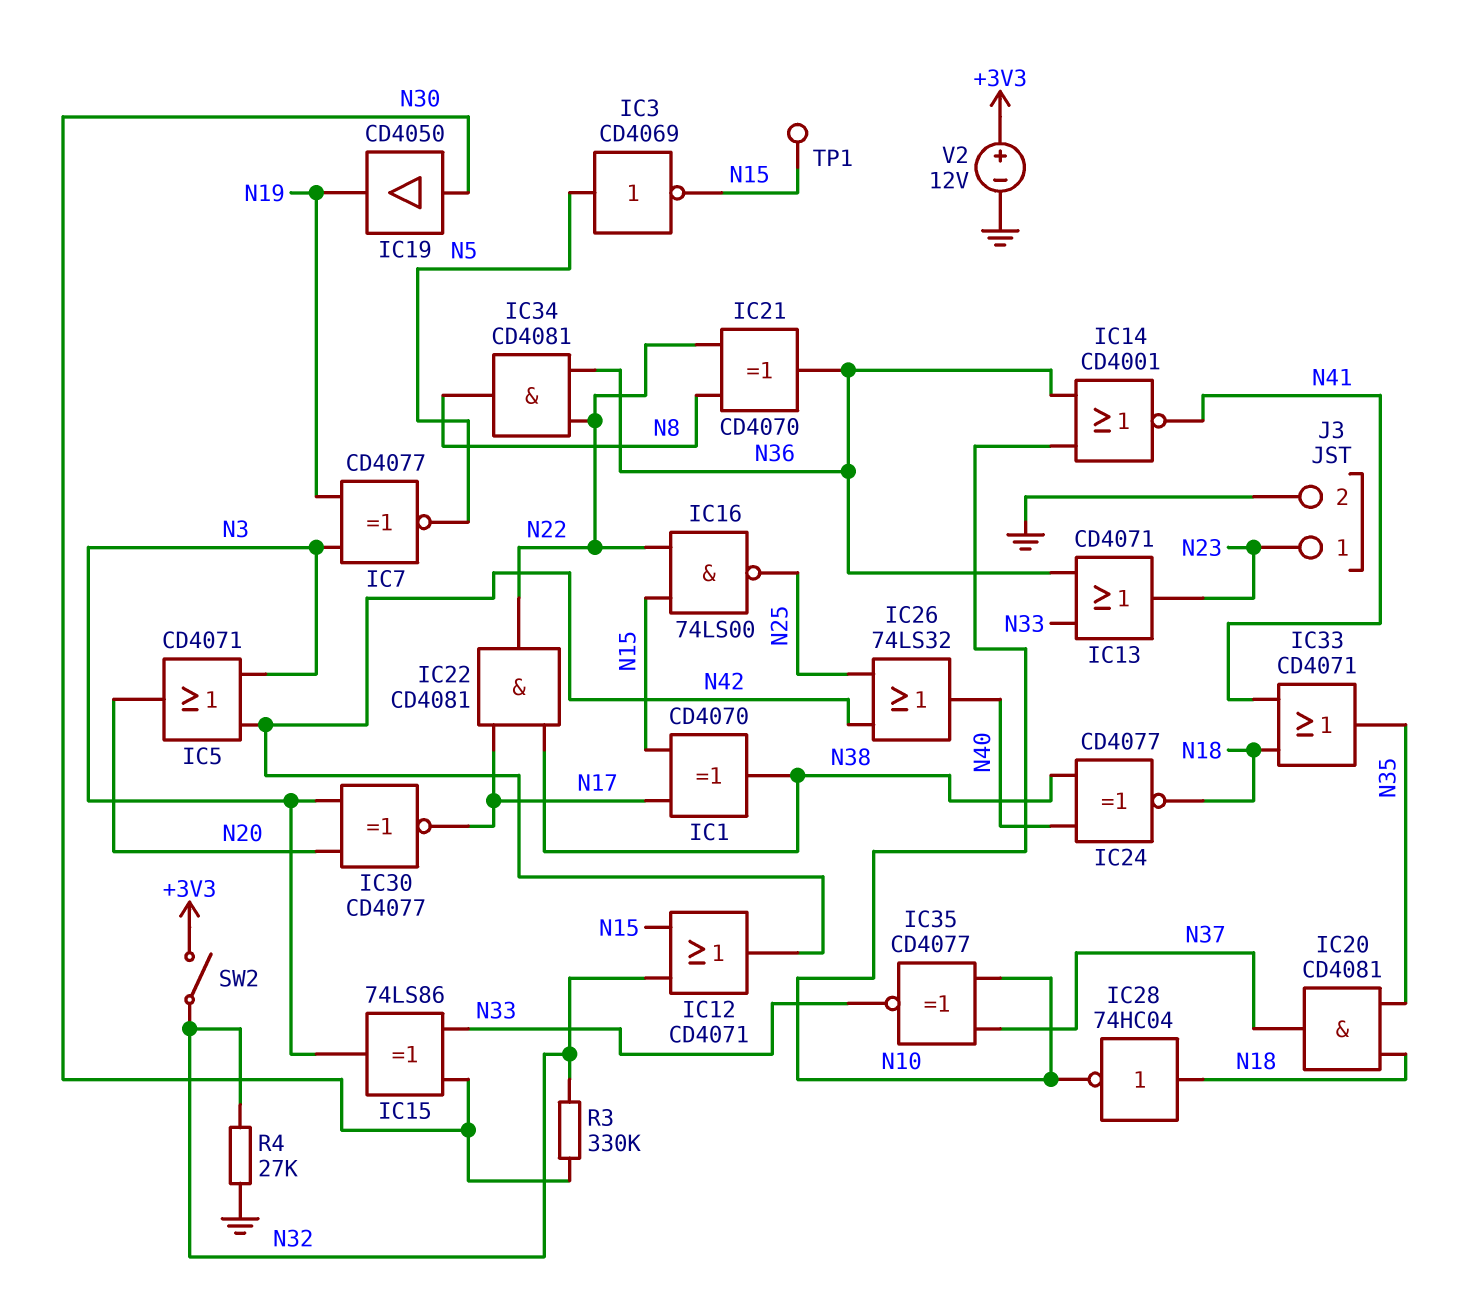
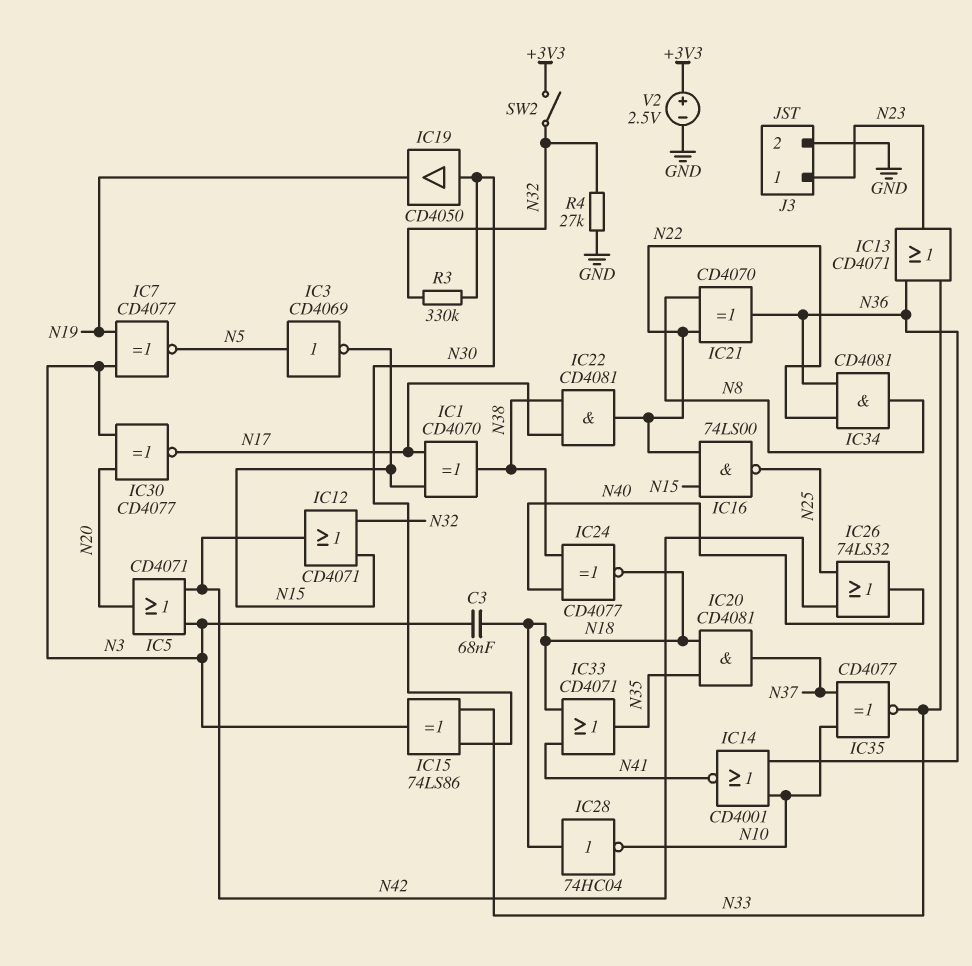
C3: none -> 68nF (N3, N18)
TP1: test point (N15) -> none
V2: 12V (plus +3V3, minus GND) -> 2.5V (plus +3V3, minus GND)

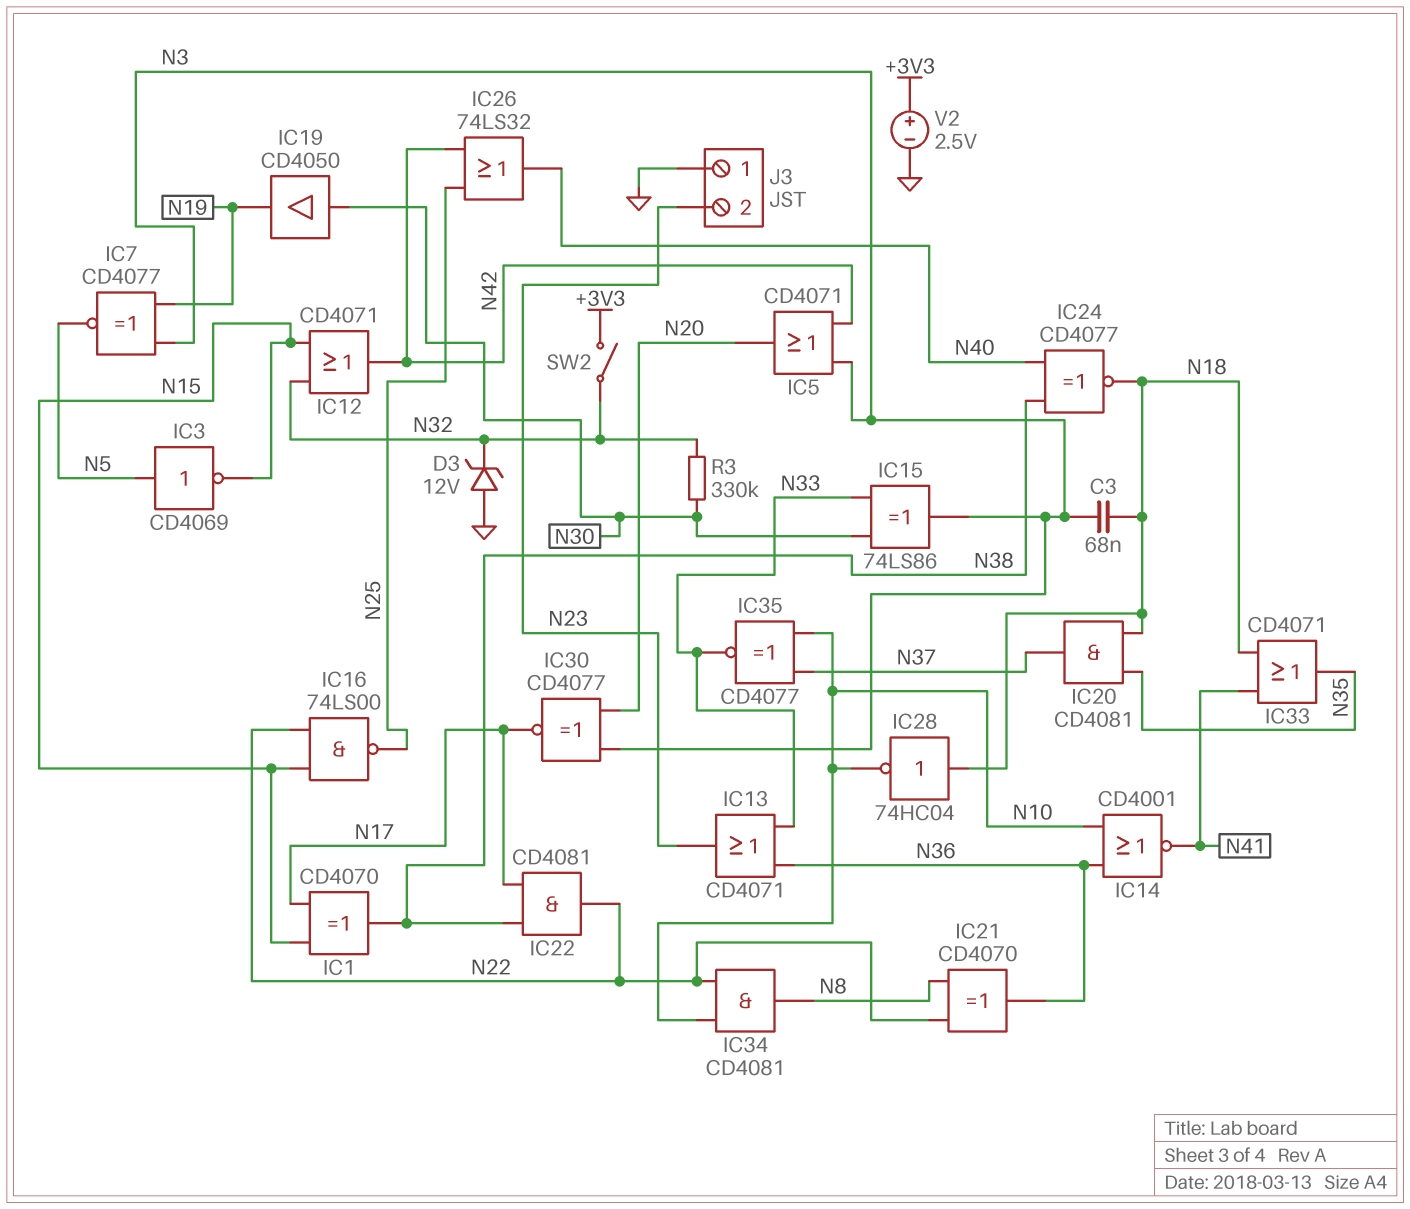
D3: none -> zener 12V (A GND, K N32)
IC34: AND CD4081 (in N22, in N36, out N8) -> AND CD4081 (in N10, in N22, out N8)
J3 pin 1: N23 -> GND
J3 pin 2: GND -> N23
R4: 27k (GND, N32) -> none

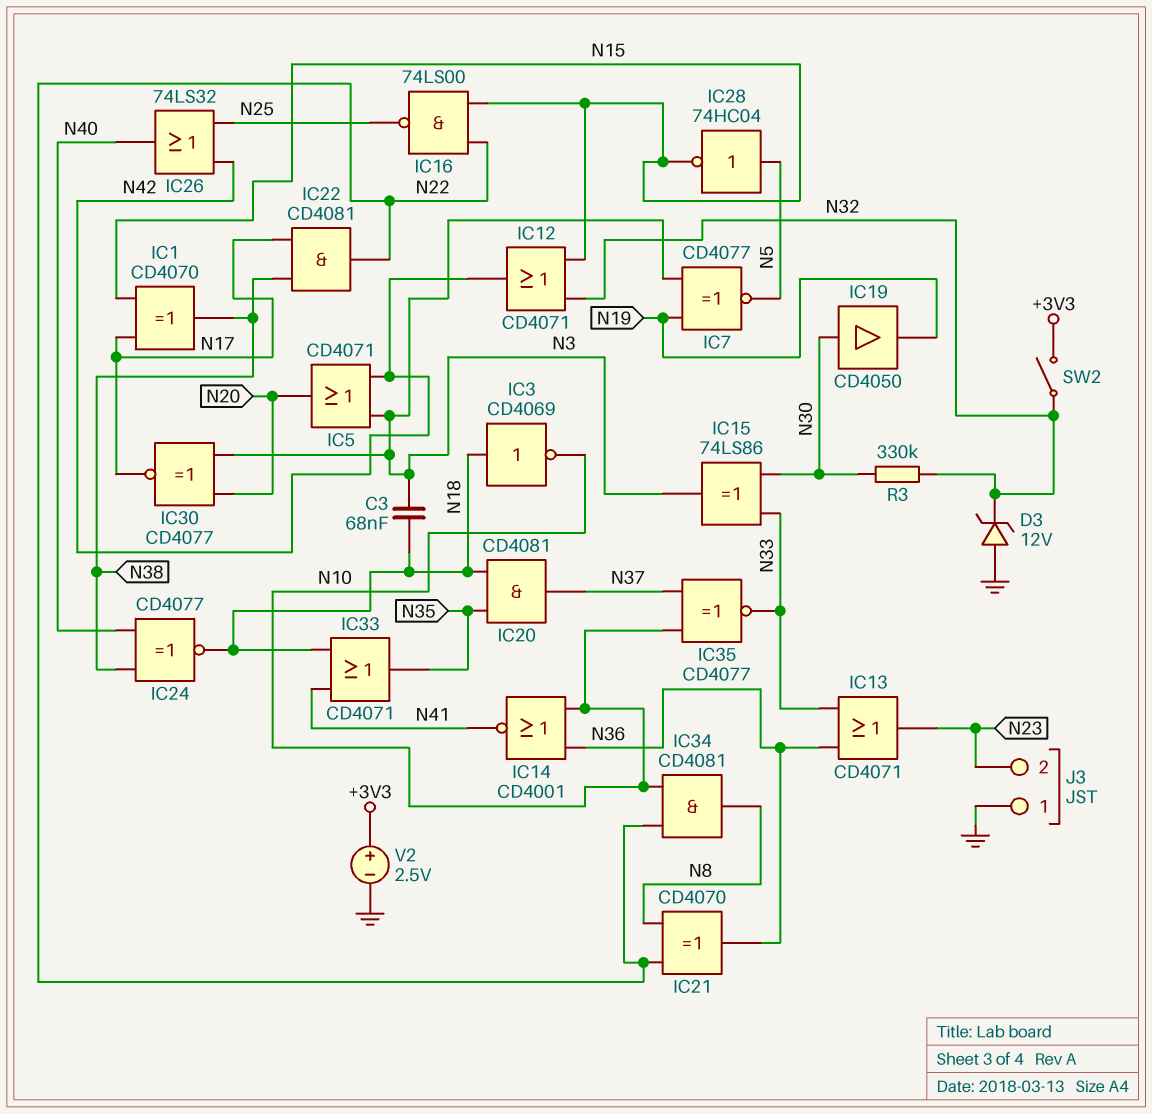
IC3: NOT CD4069 (in N5, out N15) -> NOT CD4069 (in N18, out N10)
IC28: NOT 74HC04 (in N18, out N10) -> NOT 74HC04 (in N5, out N15)

